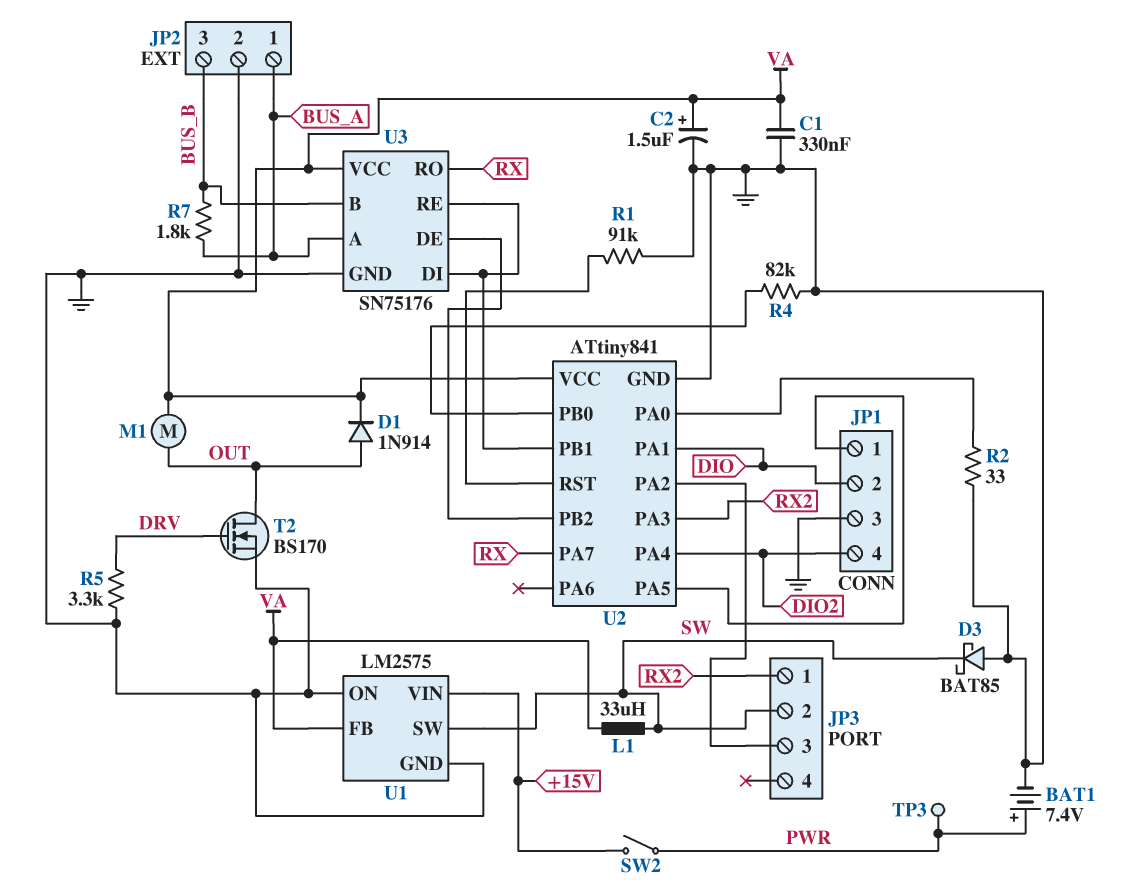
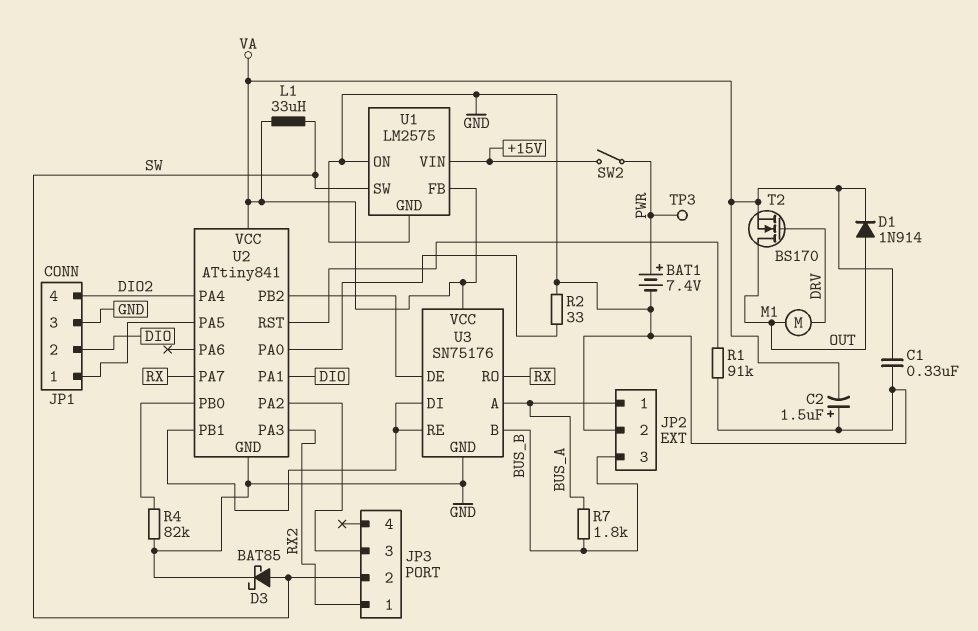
C2: 1.5uF (plus VA, minus GND) -> 1.5uF (plus GND, minus VA)
D3: schottky BAT85 (A GND, K SW) -> schottky BAT85 (A SW, K GND)
M1: motor (OUT, VA) -> motor (DRV, OUT)
R5: 3.3k (DRV, GND) -> none
T2: NMOS BS170 (G DRV, D OUT, S GND) -> NMOS BS170 (G DRV, D OUT, S VA)

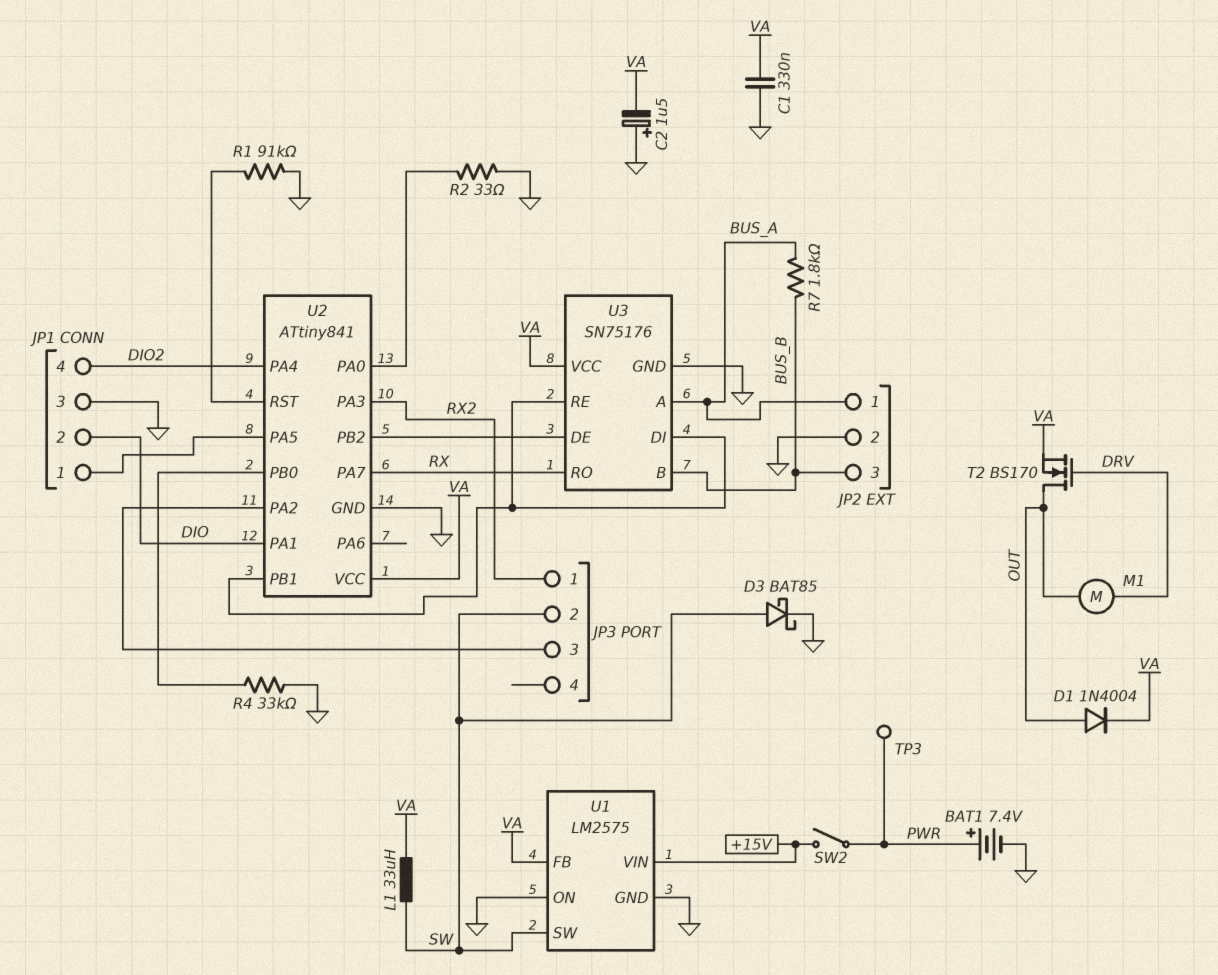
D1: diode 1N914 (A OUT, K VA) -> diode 1N4004 (A OUT, K VA)
R4: 82k (GND, U2/PB0) -> 33k (GND, U2/PB0)

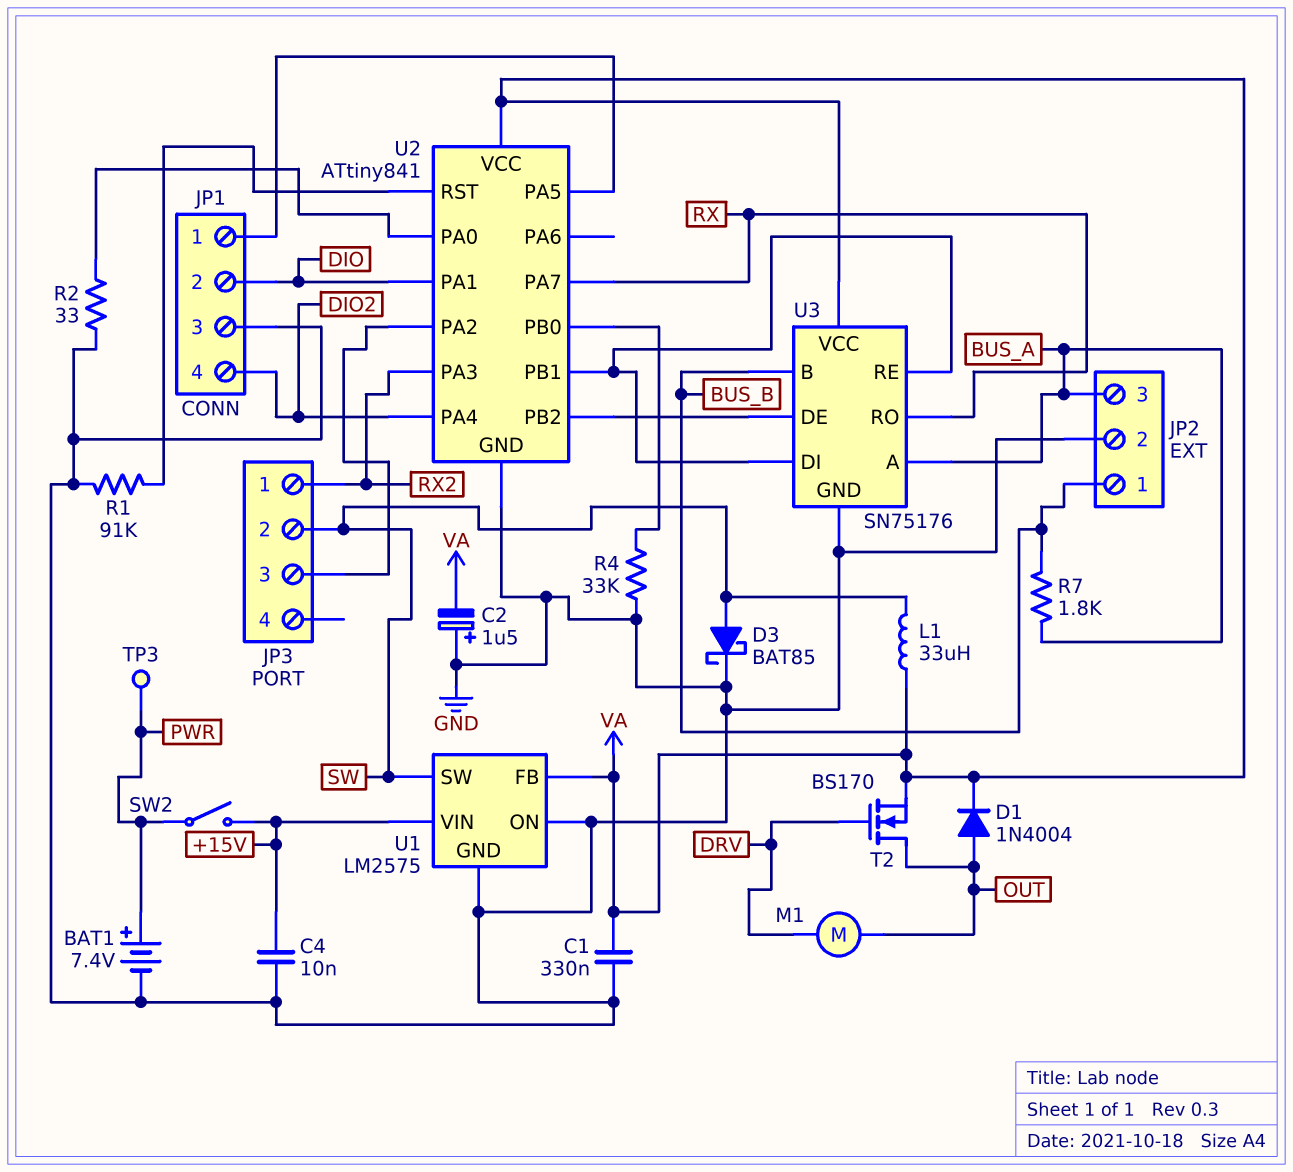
C4: none -> 10nF (+15V, GND)
JP2 pin 1: BUS_A -> BUS_B
JP2 pin 3: BUS_B -> BUS_A

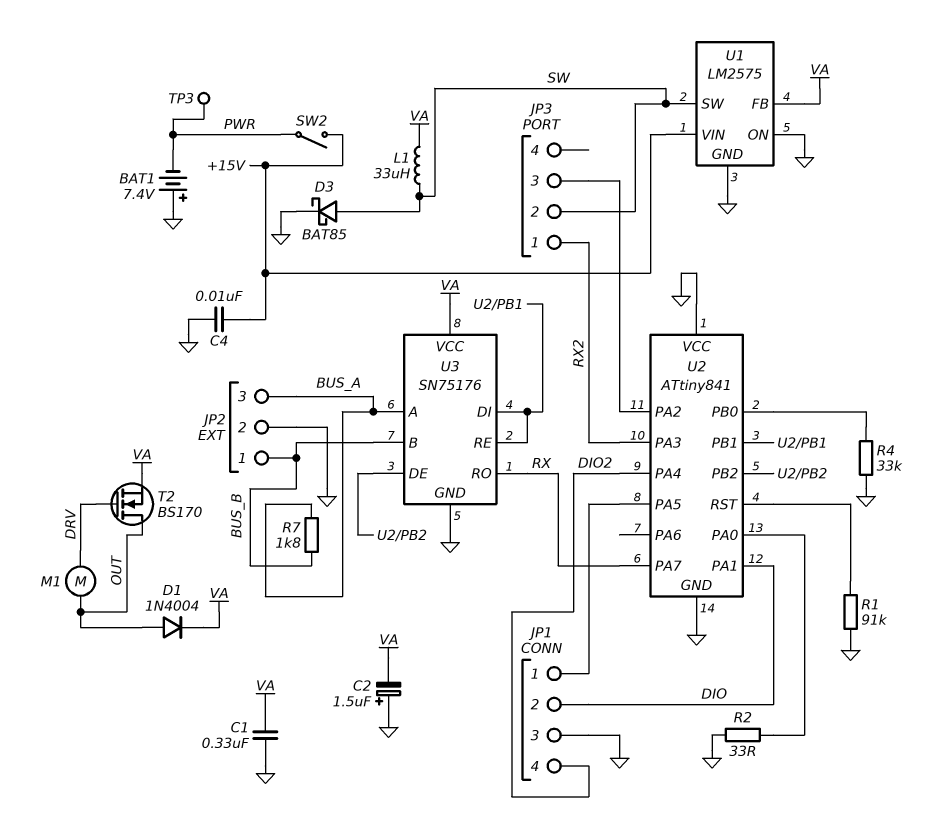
BAT1: 7.4V (plus PWR, minus GND) -> 7.4V (plus GND, minus PWR)
U2 pin VCC: VA -> GND

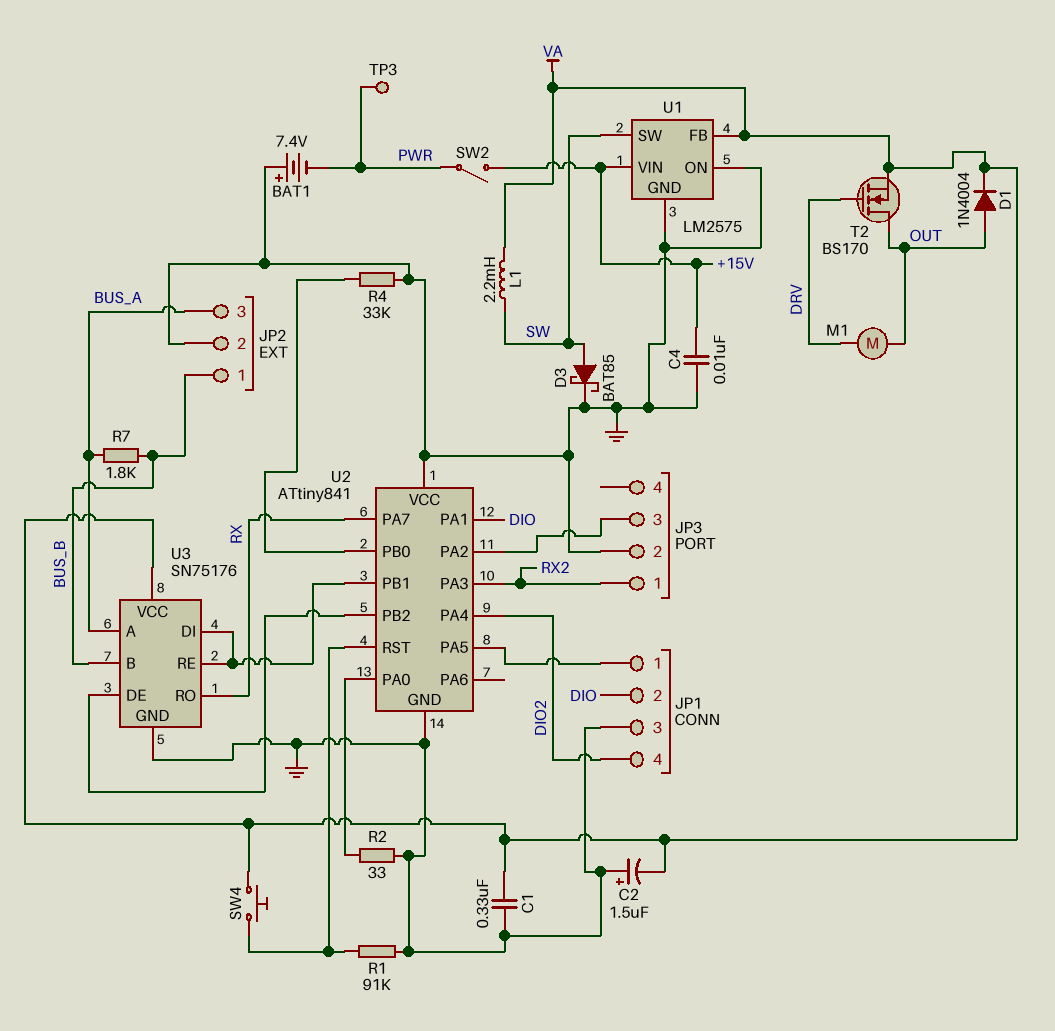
JP3 pin 2: SW -> GND
L1: 33uH (SW, VA) -> 2.2mH (SW, VA)
SW4: none -> button (U2/RST, VA)

